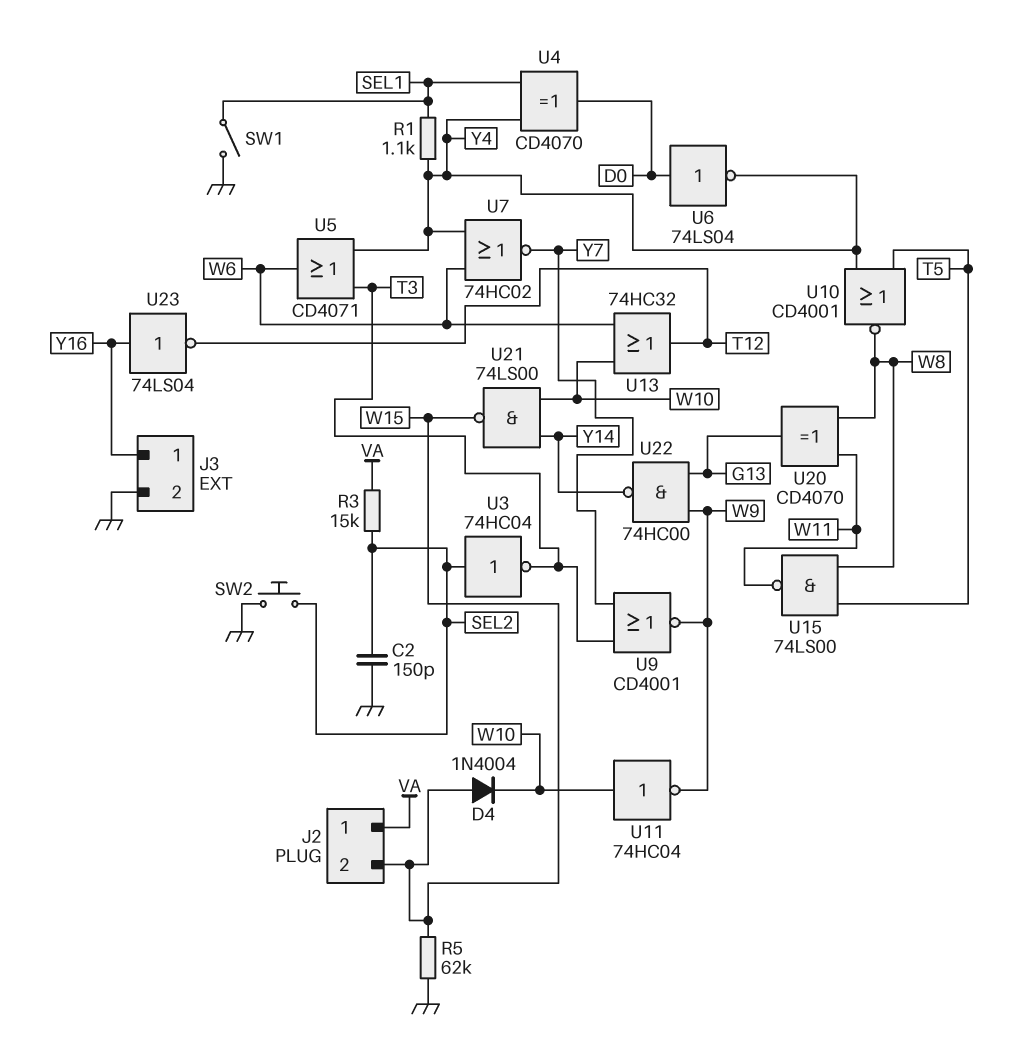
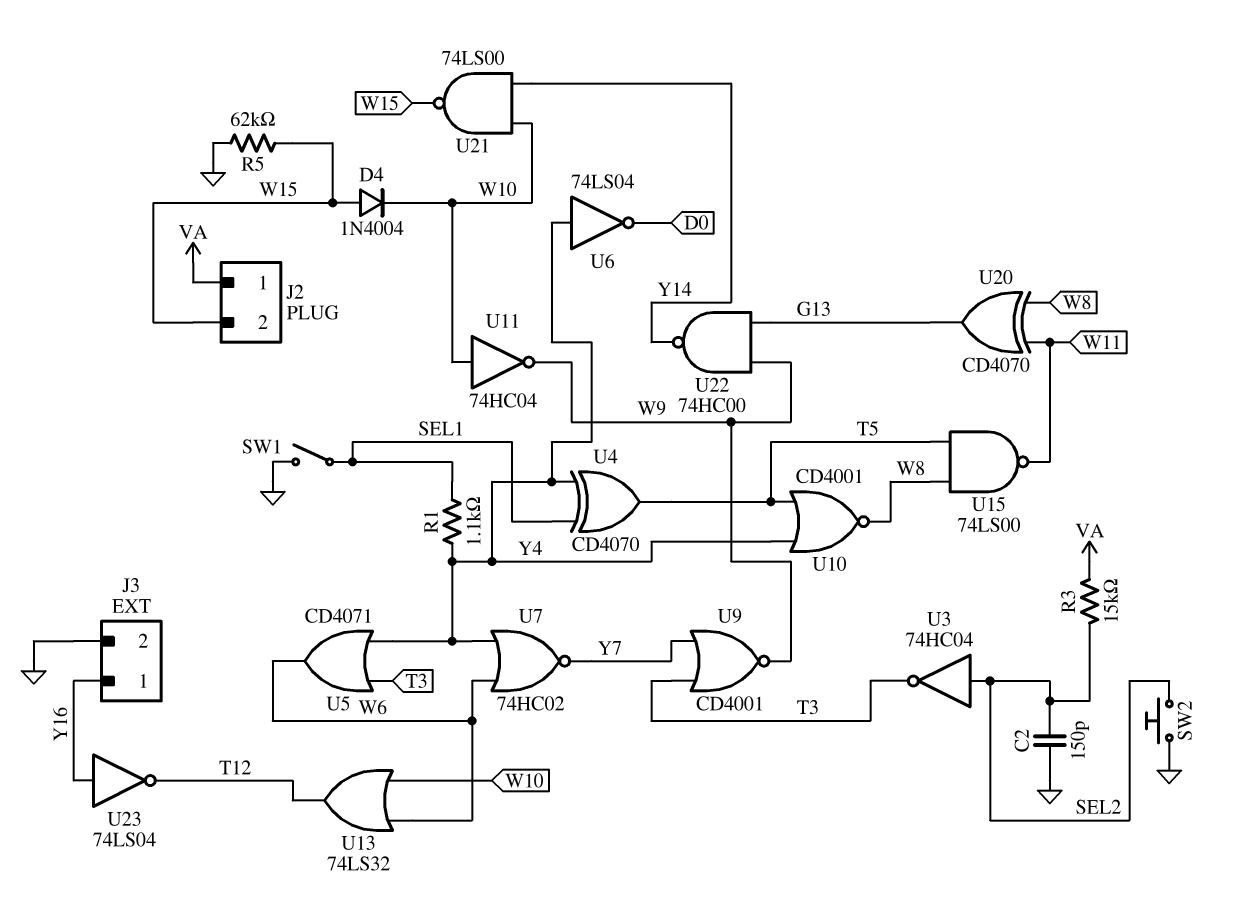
U4: XOR CD4070 (in SEL1, in Y4, out D0) -> XOR CD4070 (in SEL1, in Y4, out T5)
U6: NOT 74LS04 (in D0, out Y4) -> NOT 74LS04 (in Y4, out D0)
U13: OR 74HC32 (in W6, in W10, out T12) -> OR 74LS32 (in W6, in W10, out T12)

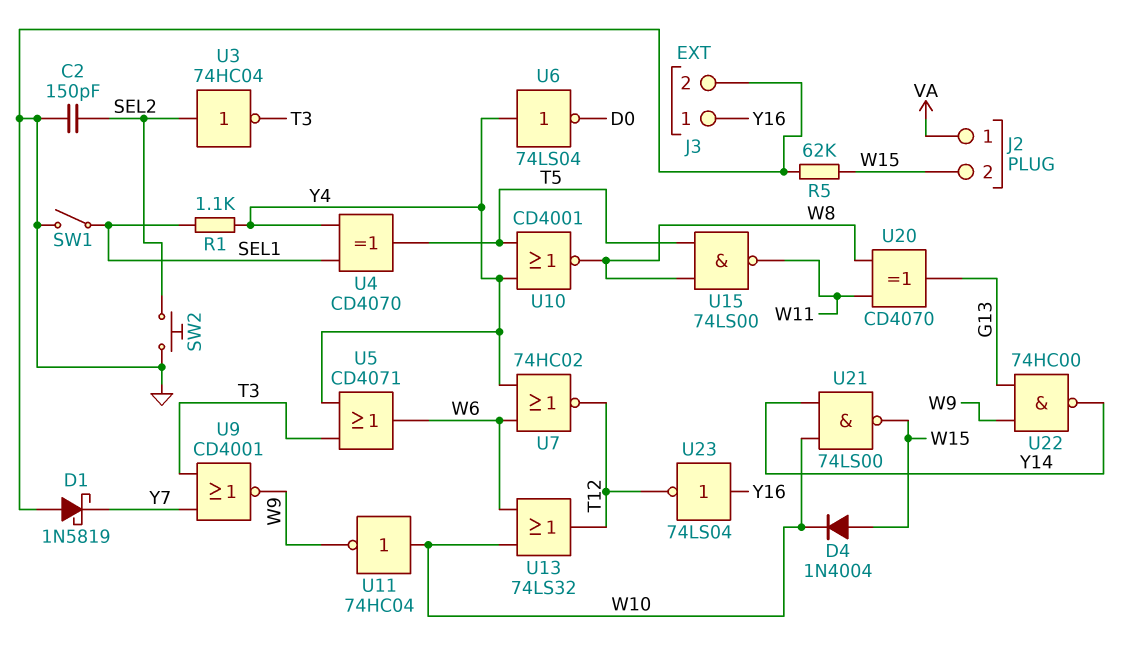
D1: none -> schottky 1N5819 (A GND, K Y7)
R3: 15k (SEL2, VA) -> none
U7: NOR 74HC02 (in W6, in Y4, out Y7) -> NOR 74HC02 (in W6, in Y4, out T12)

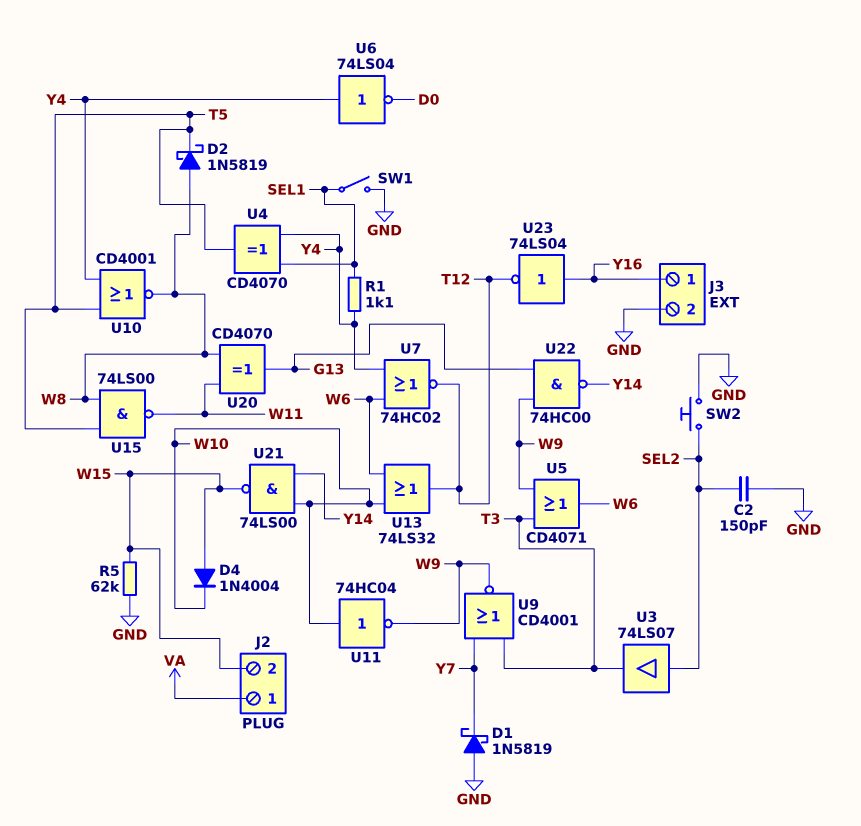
D2: none -> schottky 1N5819 (A W8, K T5)
U3: NOT 74HC04 (in SEL2, out T3) -> buffer 74LS07 (in SEL2, out T3)
U5: OR CD4071 (in T3, in Y4, out W6) -> OR CD4071 (in T3, in W9, out W6)

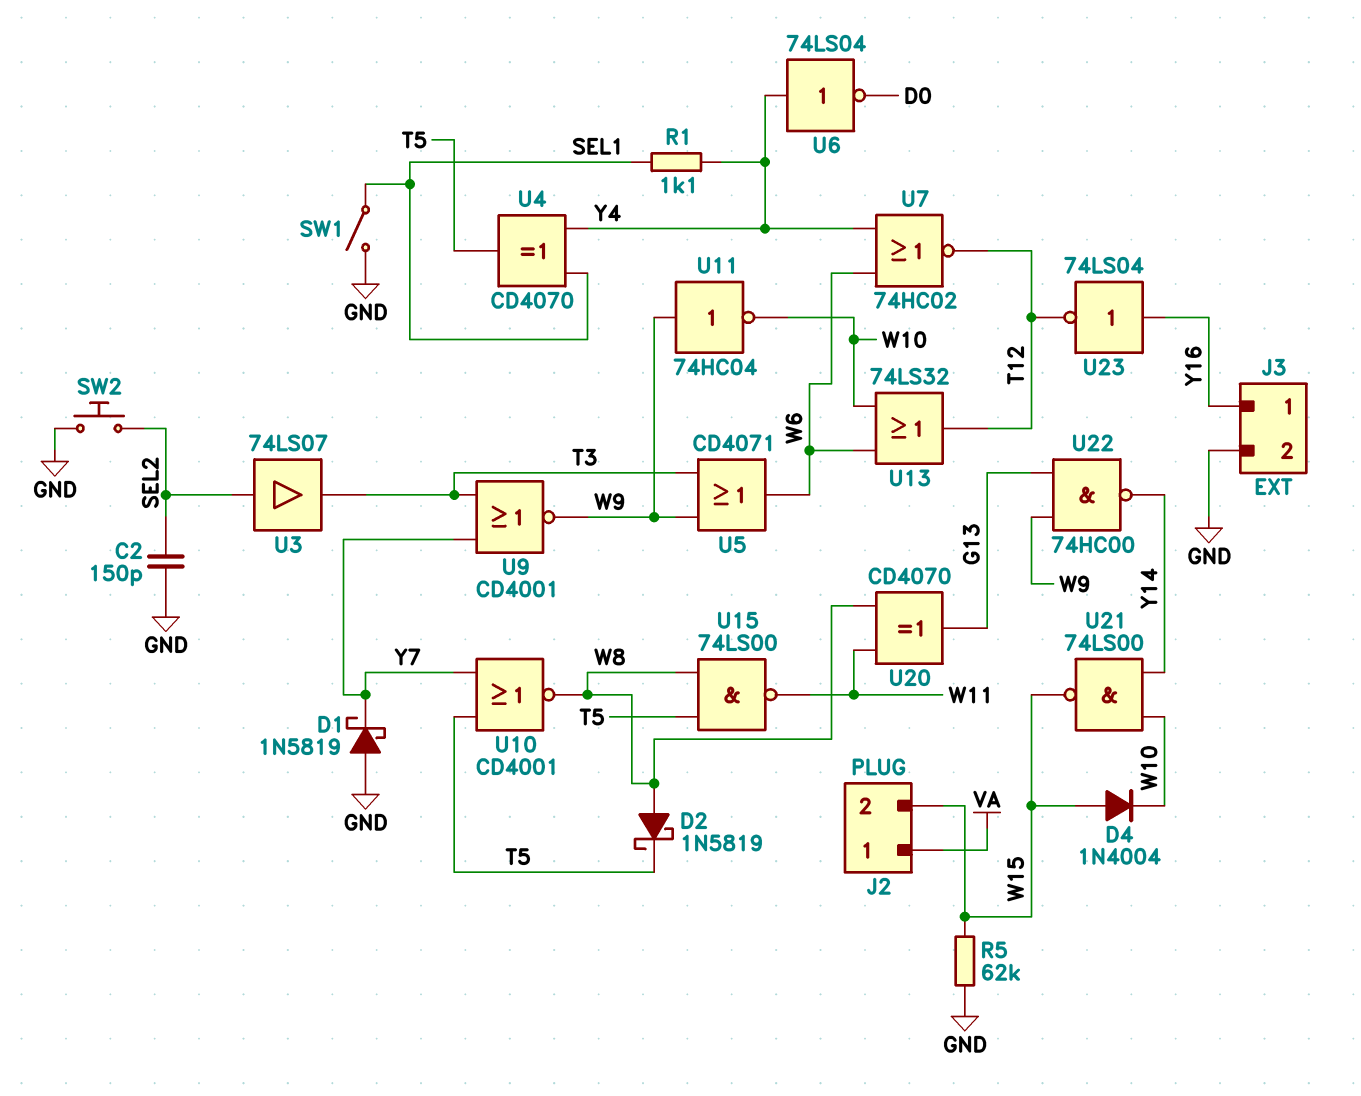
U10: NOR CD4001 (in T5, in Y4, out W8) -> NOR CD4001 (in T5, in Y7, out W8)
U11: NOT 74HC04 (in W10, out W9) -> NOT 74HC04 (in W9, out W10)

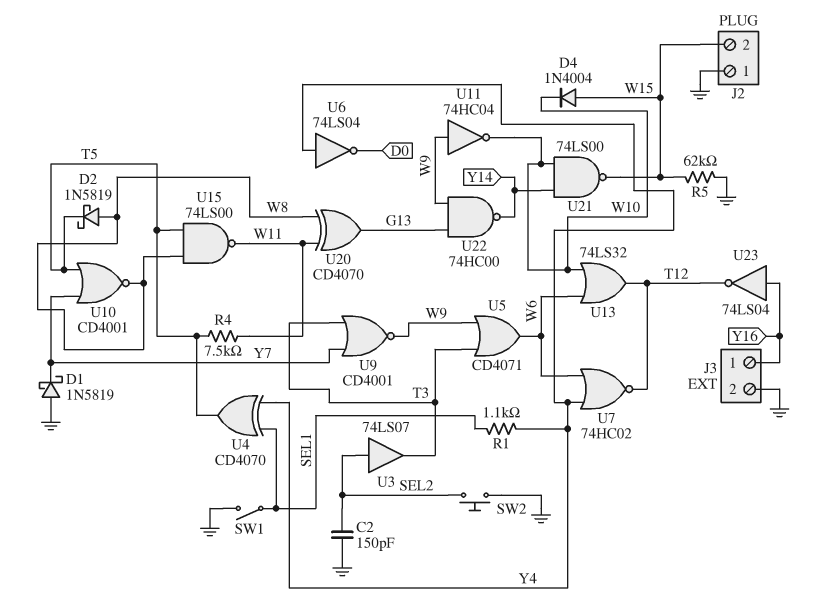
J2 pin 1: VA -> GND
R4: none -> 7.5k (T5, W11)

